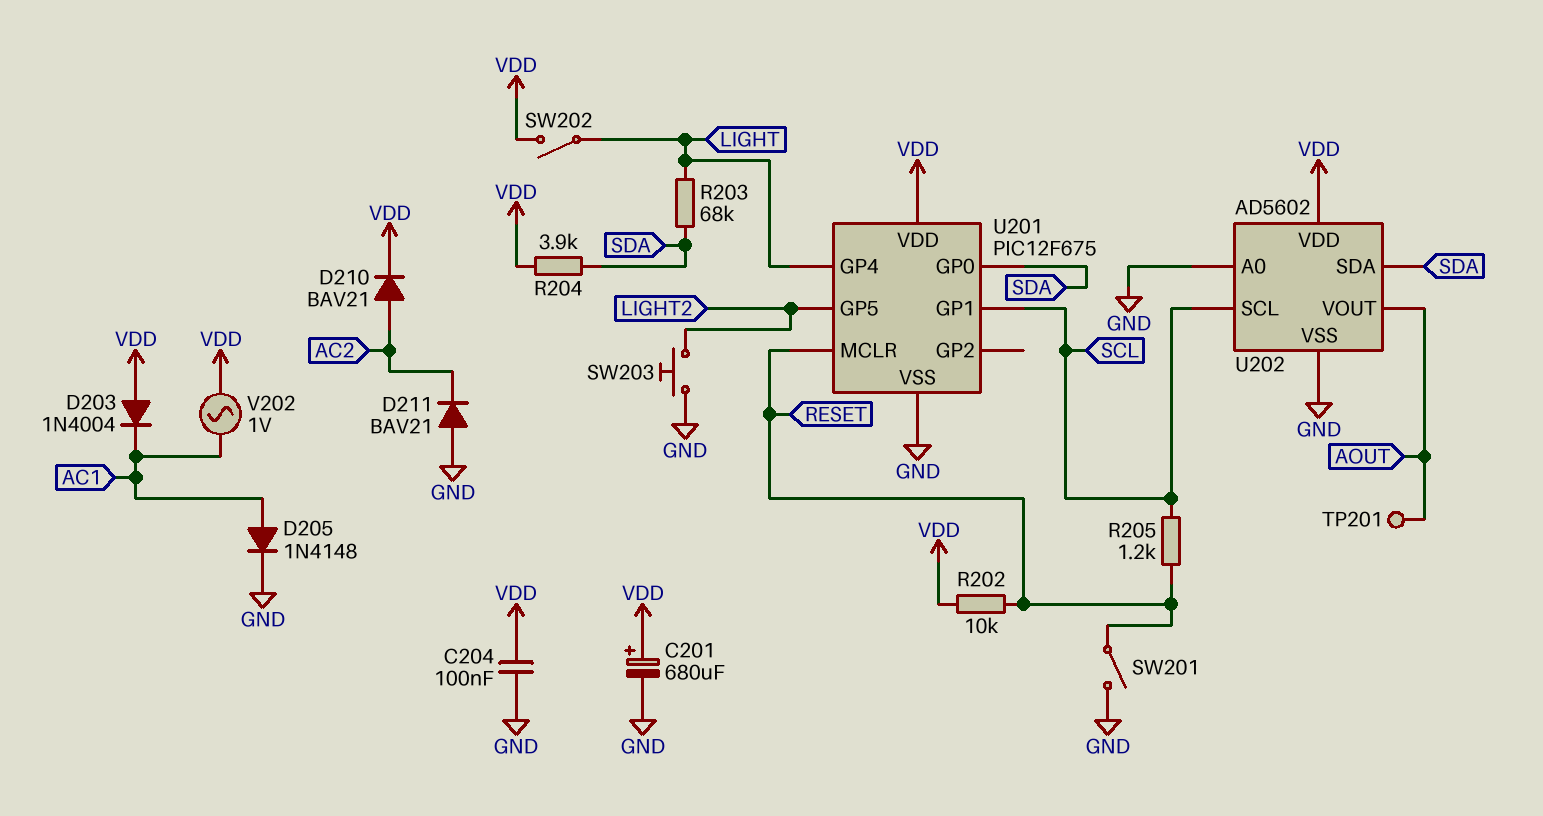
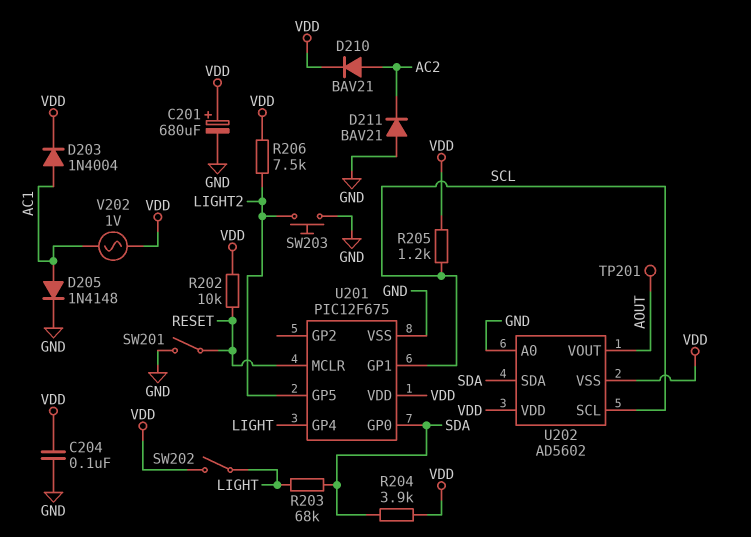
D203: diode 1N4004 (A VDD, K AC1) -> diode 1N4004 (A AC1, K VDD)
R205: 1.2k (RESET, SCL) -> 1.2k (SCL, VDD)
R206: none -> 7.5k (LIGHT2, VDD)
U202 pin VSS: GND -> VDD

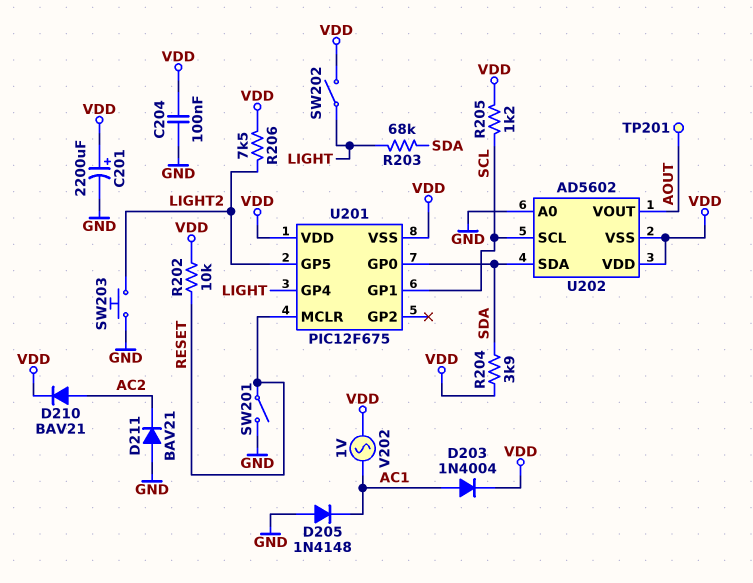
C201: 680uF (plus VDD, minus GND) -> 2200uF (plus VDD, minus GND)
D205: diode 1N4148 (A AC1, K GND) -> diode 1N4148 (A GND, K AC1)
U201 pin VSS: GND -> VDD

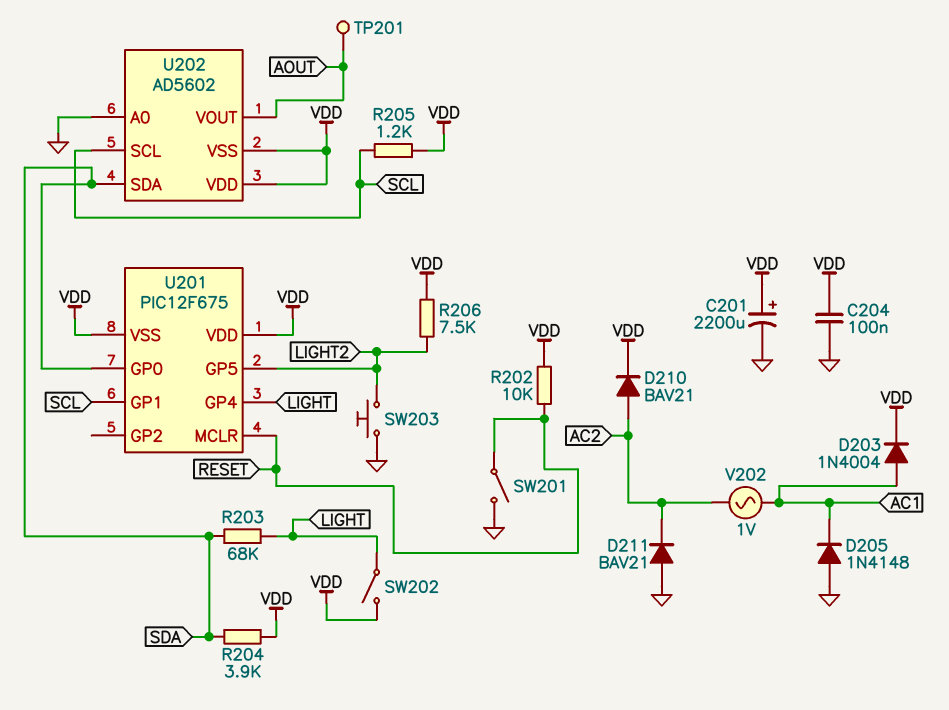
V202: AC 1V (AC1, VDD) -> AC 1V (AC1, AC2)

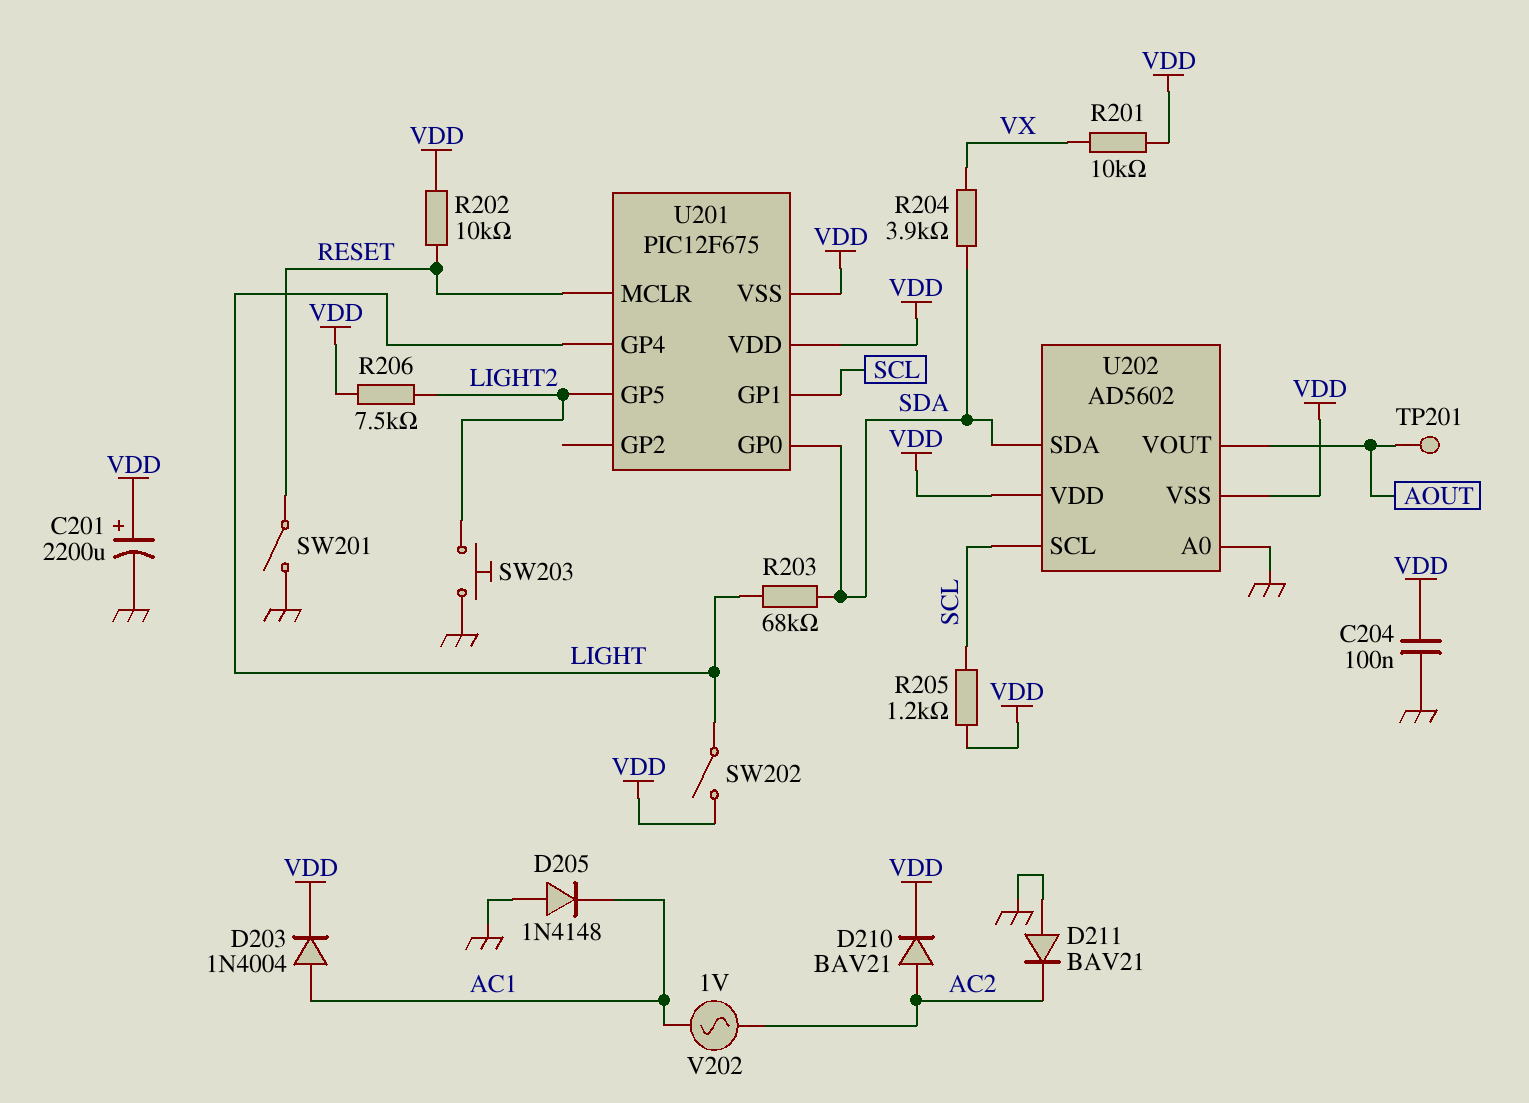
R201: none -> 10k (VDD, VX)
R204: 3.9k (SDA, VDD) -> 3.9k (SDA, VX)

